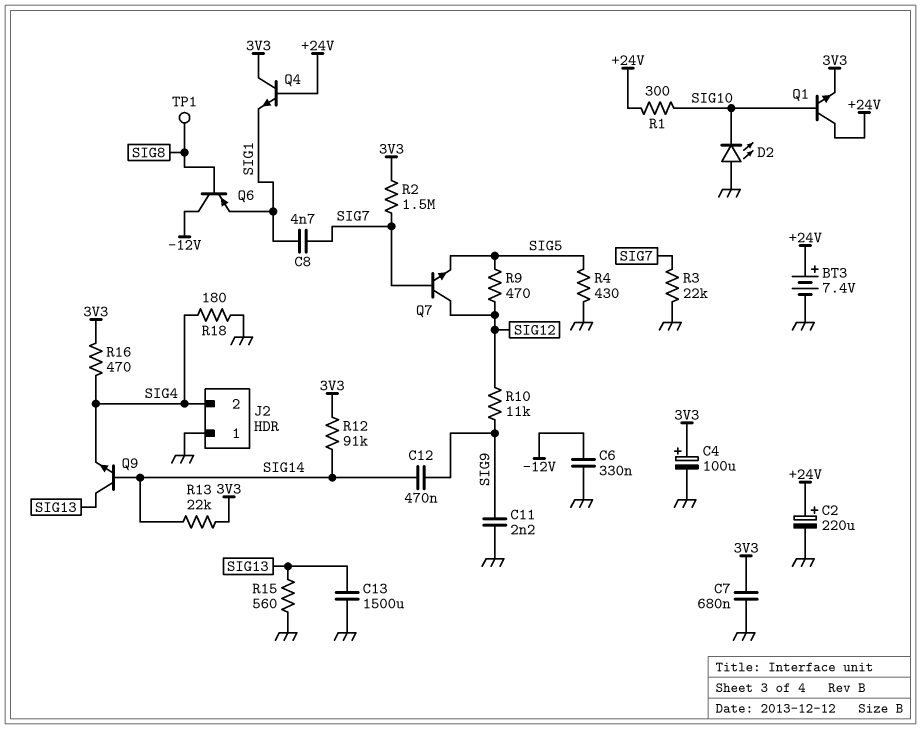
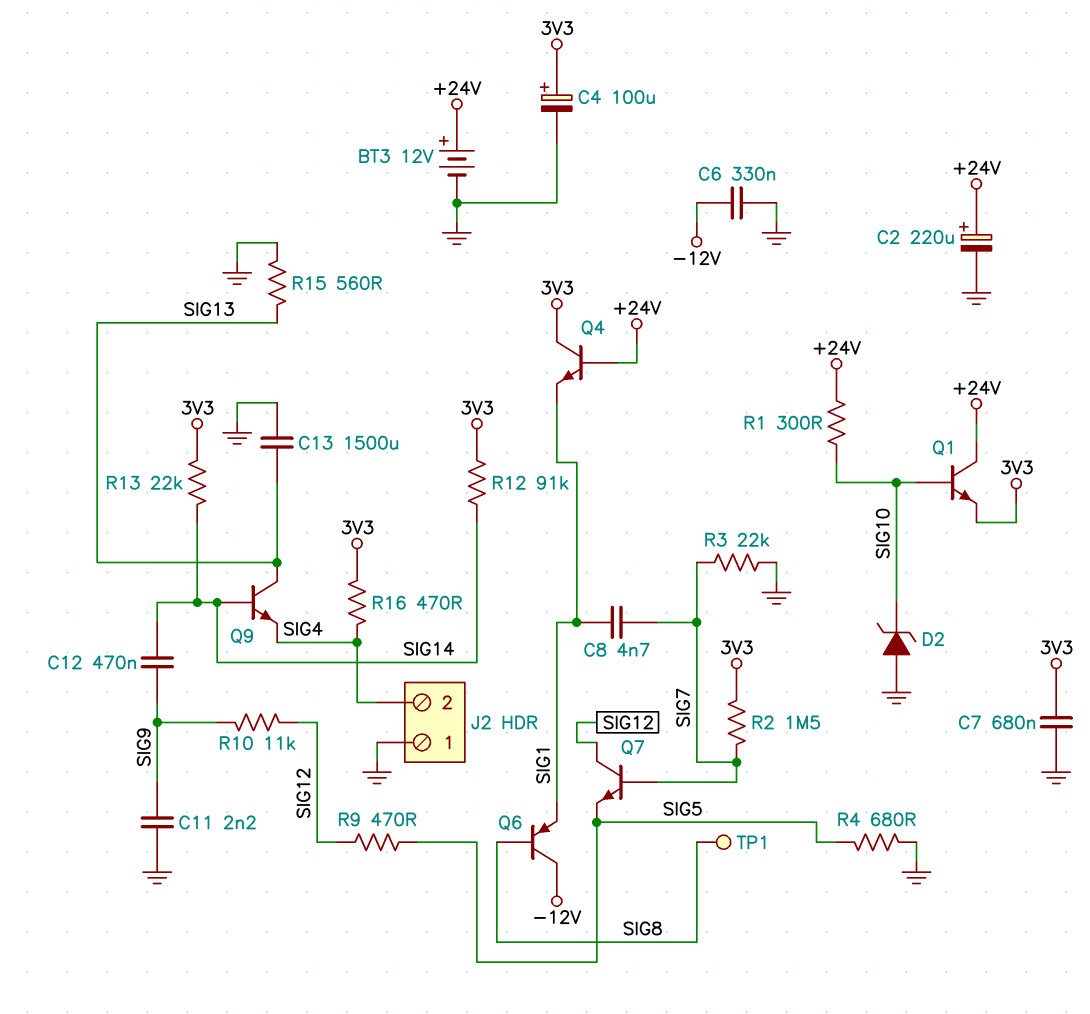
BT3: 7.4V (plus +24V, minus GND) -> 12V (plus +24V, minus GND)
D2: LED (A GND, K SIG10) -> zener (A GND, K SIG10)
R4: 430 (GND, SIG5) -> 680 (GND, SIG5)
R18: 180 (GND, SIG4) -> none

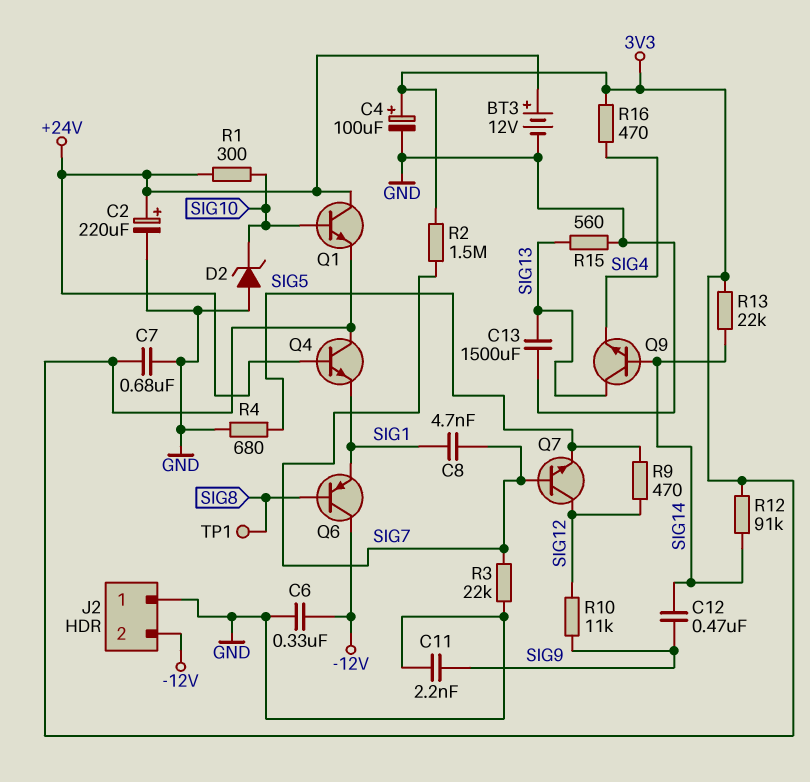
J2 pin 2: SIG4 -> -12V

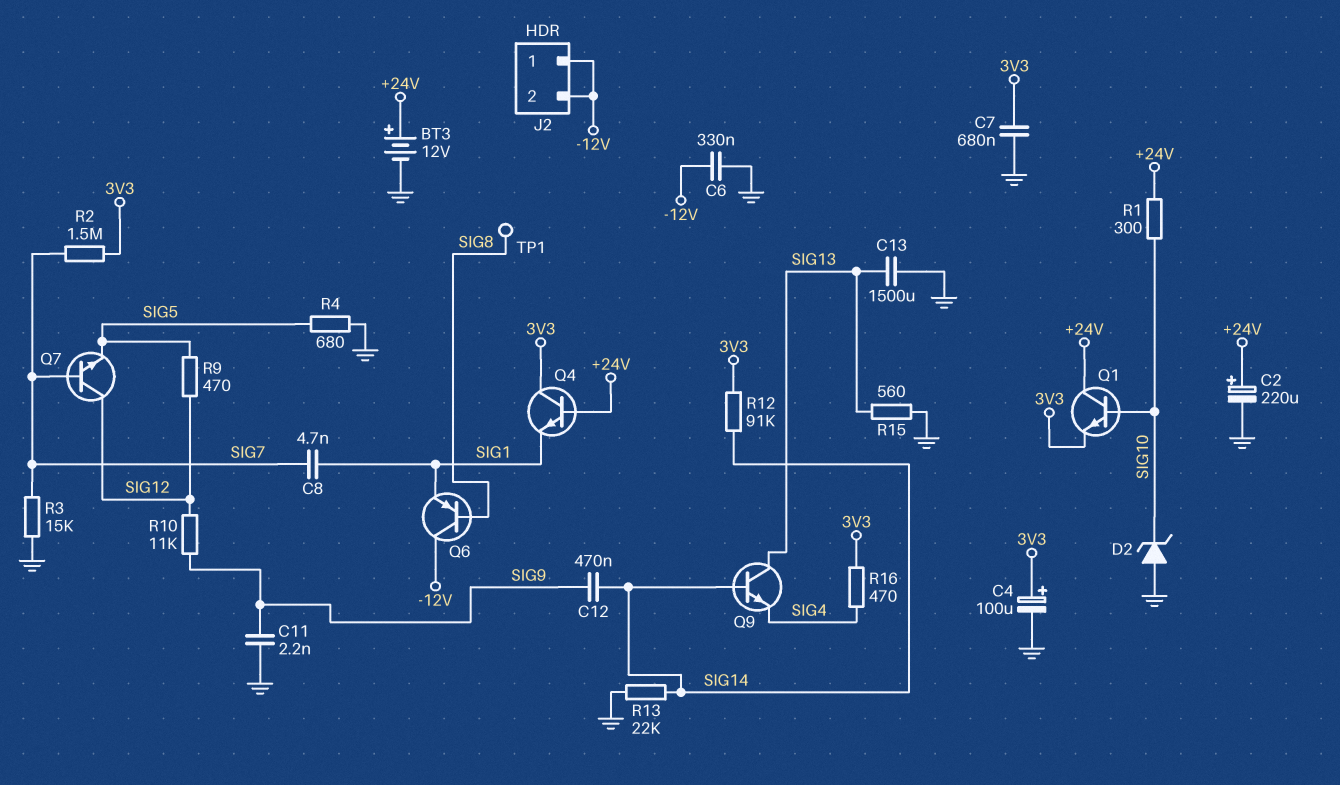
J2 pin 1: GND -> -12V
R3: 22k (GND, SIG7) -> 15k (GND, SIG7)
R13: 22k (3V3, SIG14) -> 22k (GND, SIG14)

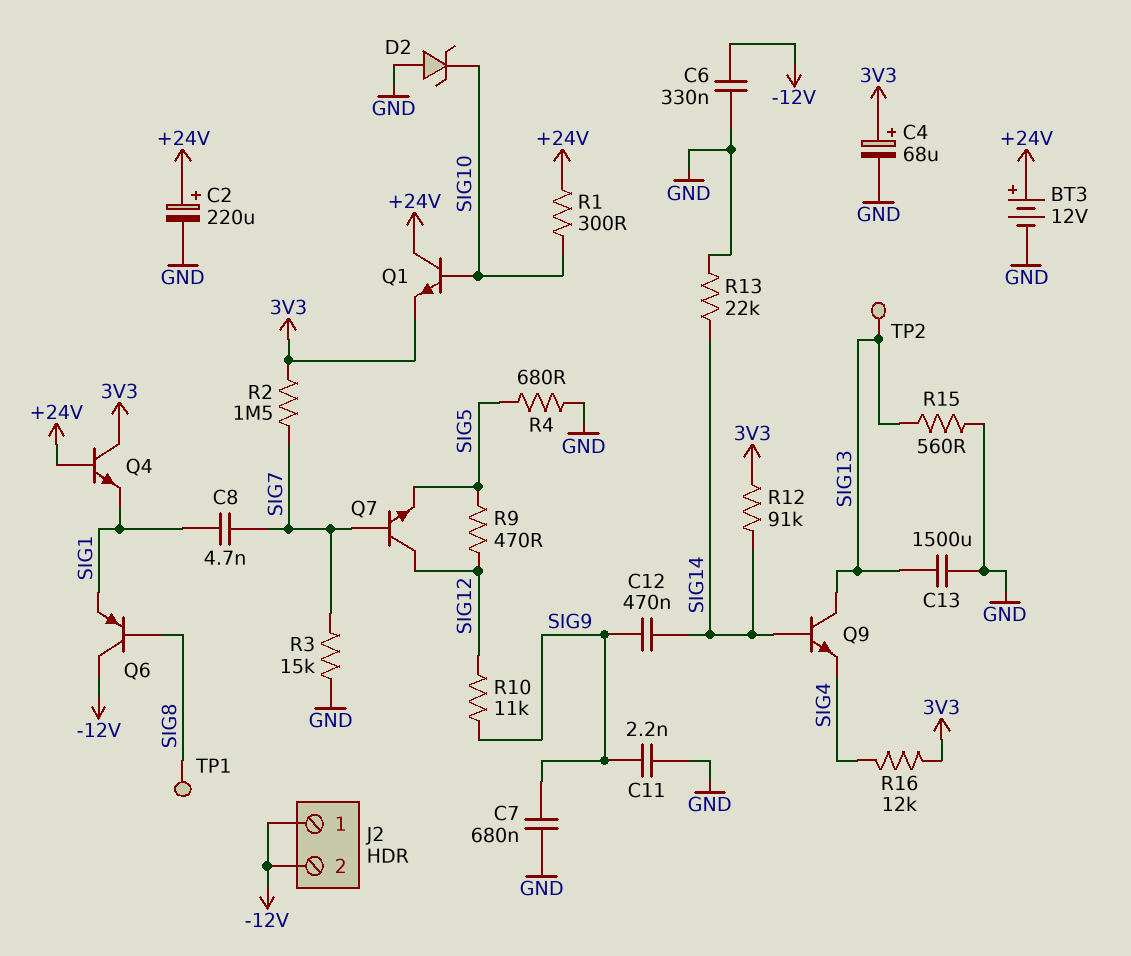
C4: 100uF (plus 3V3, minus GND) -> 68uF (plus 3V3, minus GND)
C7: 680nF (3V3, GND) -> 680nF (GND, SIG9)
R16: 470 (3V3, SIG4) -> 12k (3V3, SIG4)
TP2: none -> test point (SIG13)

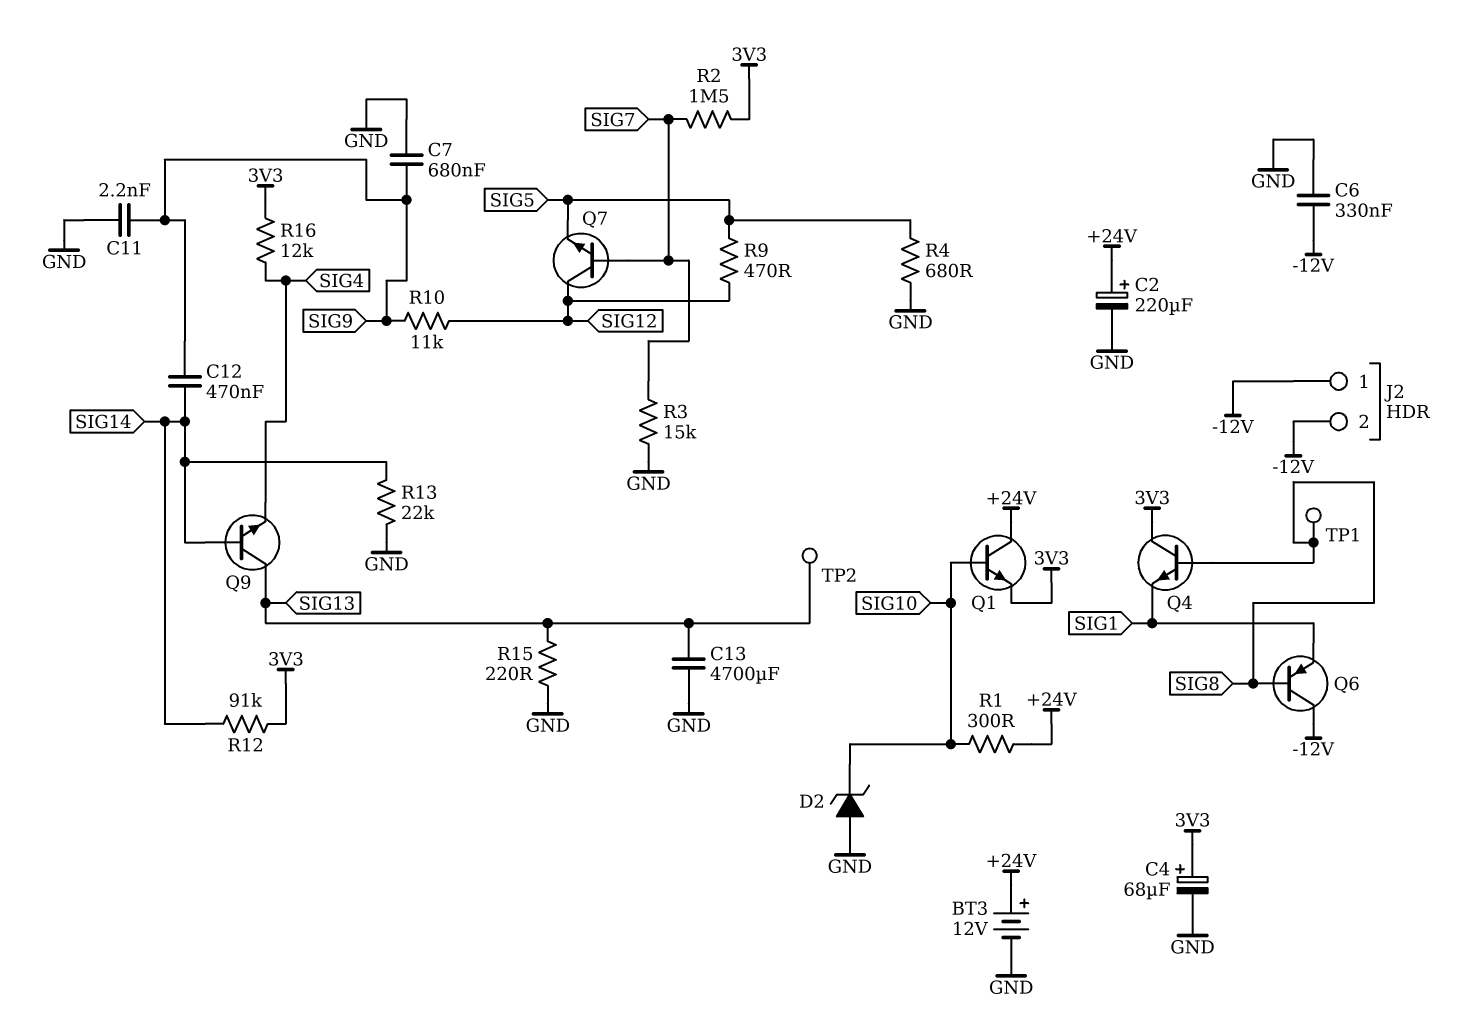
C8: 4.7nF (SIG1, SIG7) -> none
C13: 1500uF (GND, SIG13) -> 4700uF (GND, SIG13)
Q4: NPN (B +24V, C 3V3, E SIG1) -> NPN (B SIG8, C 3V3, E SIG1)
R15: 560 (GND, SIG13) -> 220 (GND, SIG13)

